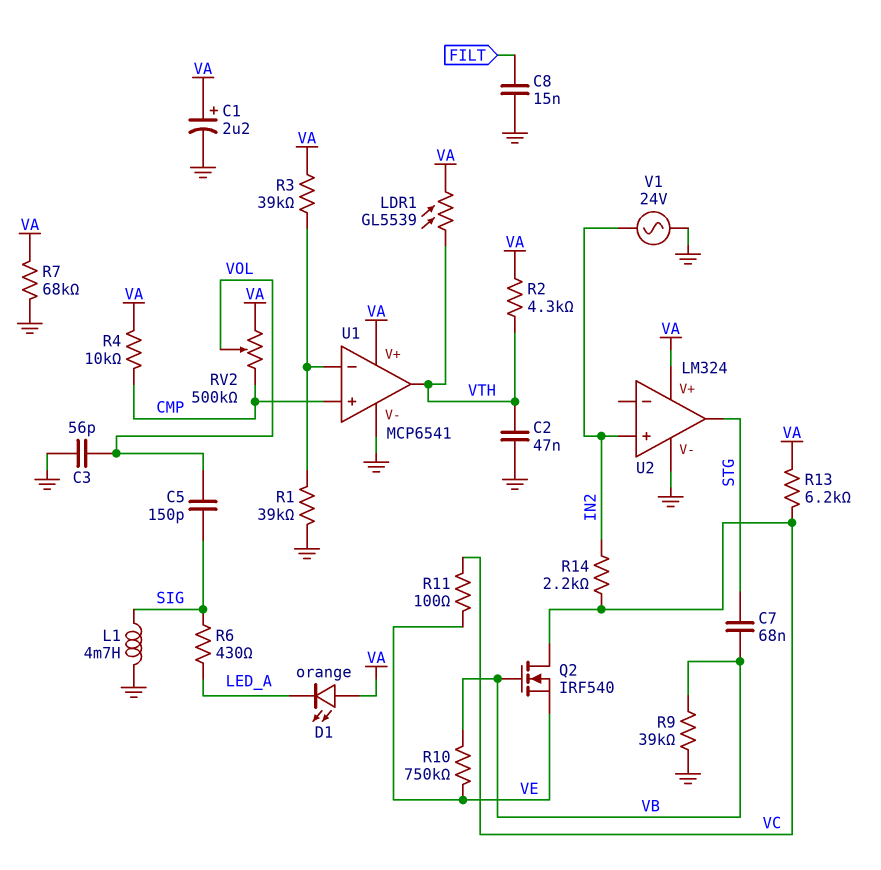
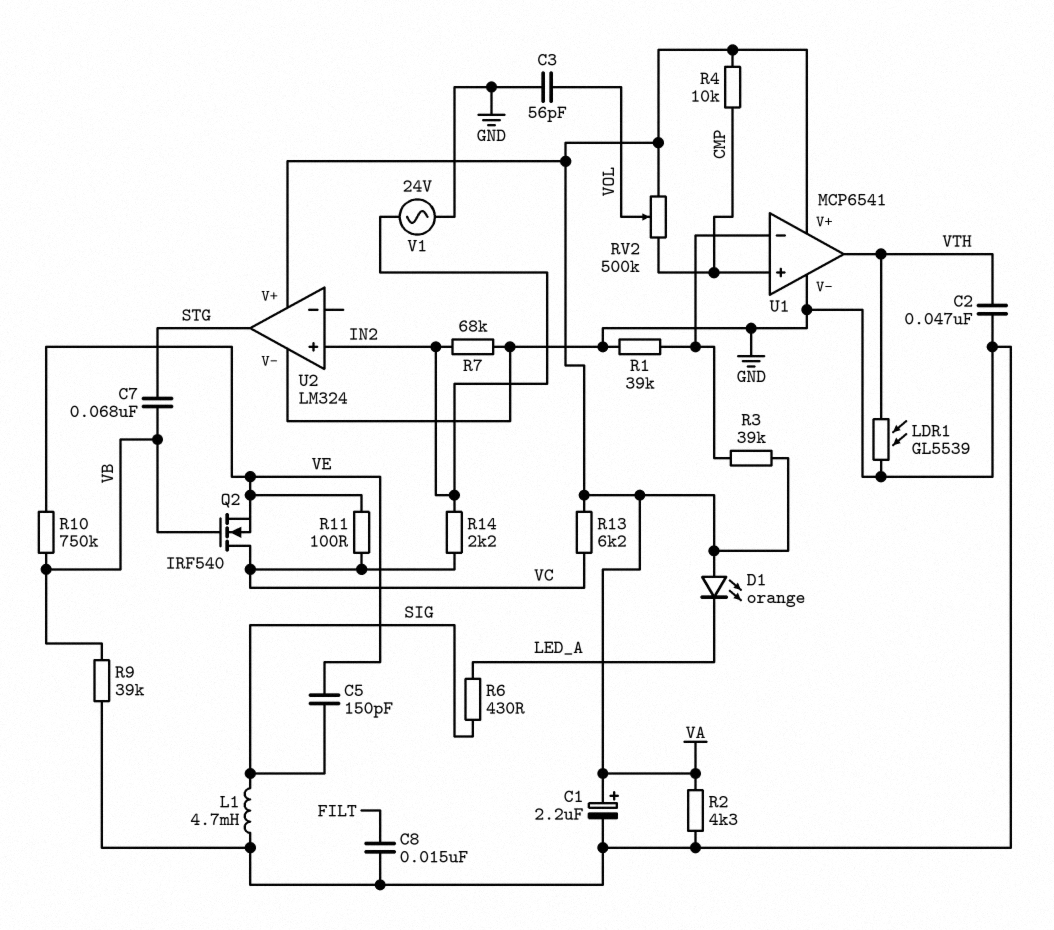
C5: 150pF (SIG, VOL) -> 150pF (SIG, VE)
LDR1: GL5539 (VA, VTH) -> GL5539 (GND, VTH)
R2: 4.3k (VA, VTH) -> 4.3k (GND, VA)
R7: 68k (GND, VA) -> 68k (GND, IN2)

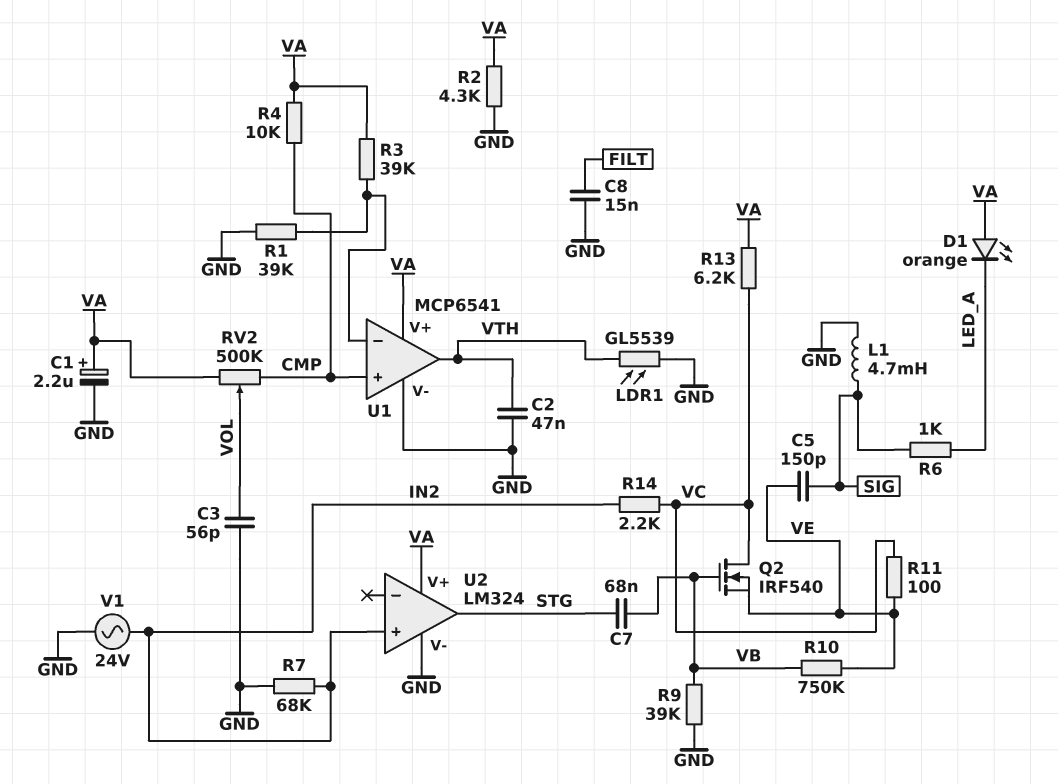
R6: 430 (LED_A, SIG) -> 1k (LED_A, SIG)

